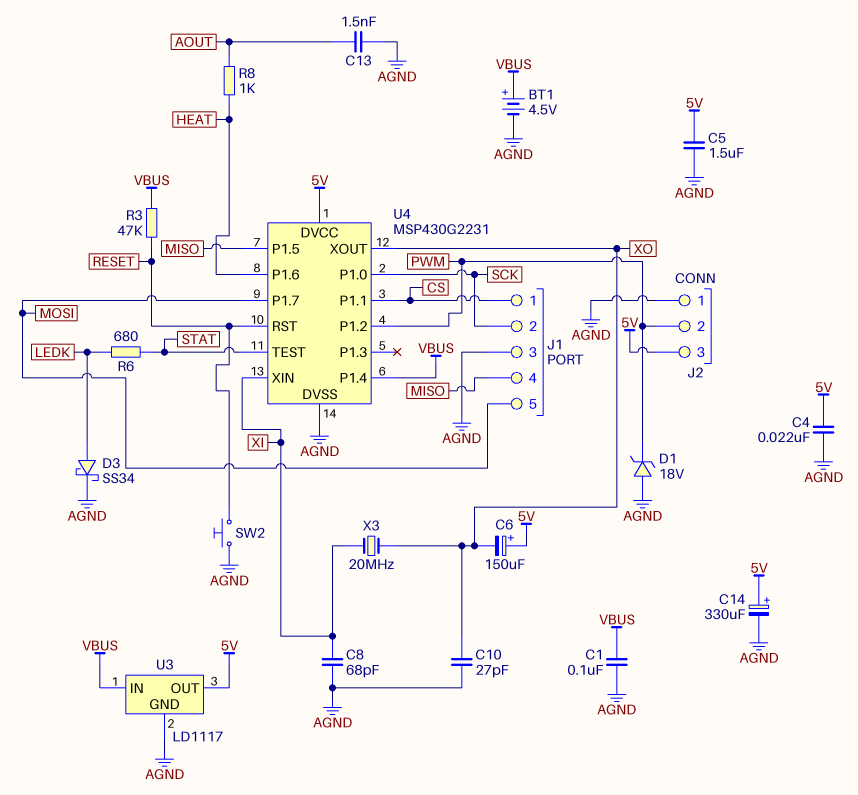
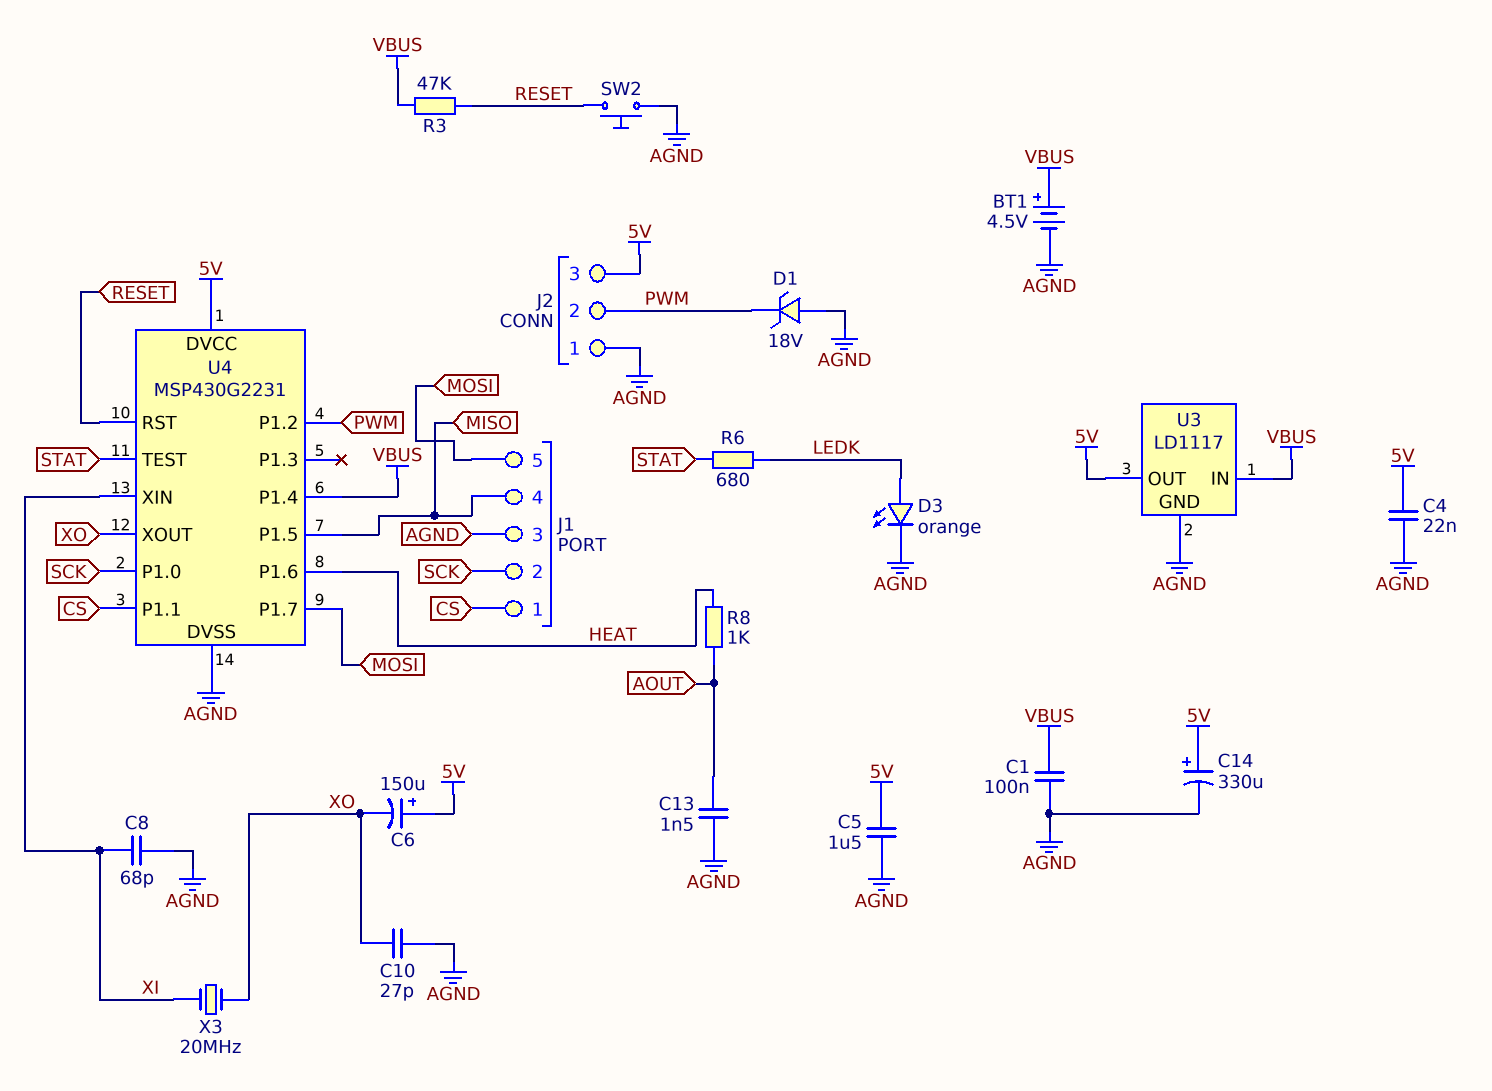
D3: schottky SS34 (A LEDK, K AGND) -> LED orange (A LEDK, K AGND)

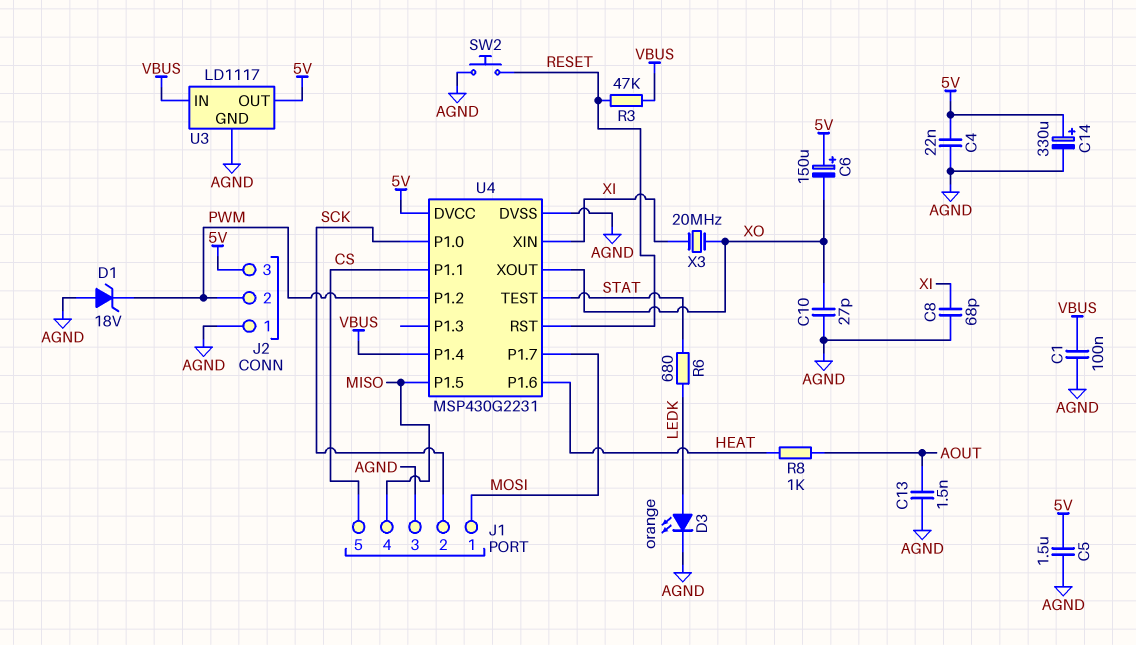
BT1: 4.5V (plus VBUS, minus AGND) -> none
J1 pin 1: CS -> MOSI
J1 pin 5: MOSI -> CS

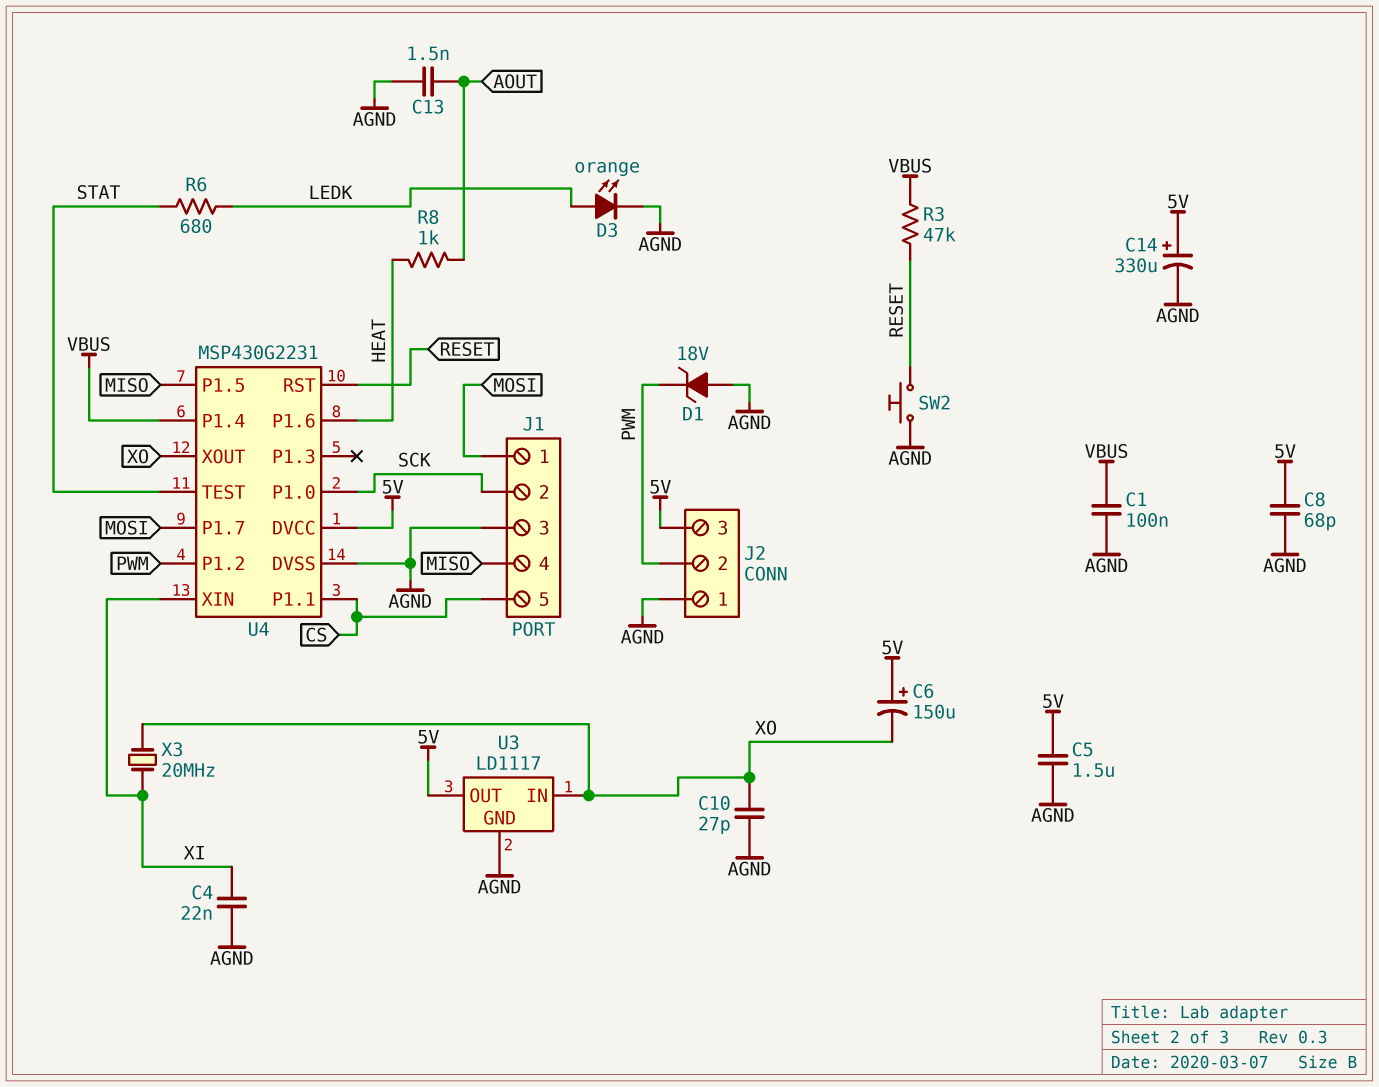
C4: 22nF (5V, AGND) -> 22nF (AGND, XI)
C8: 68pF (AGND, XI) -> 68pF (5V, AGND)
U3 pin IN: VBUS -> XO

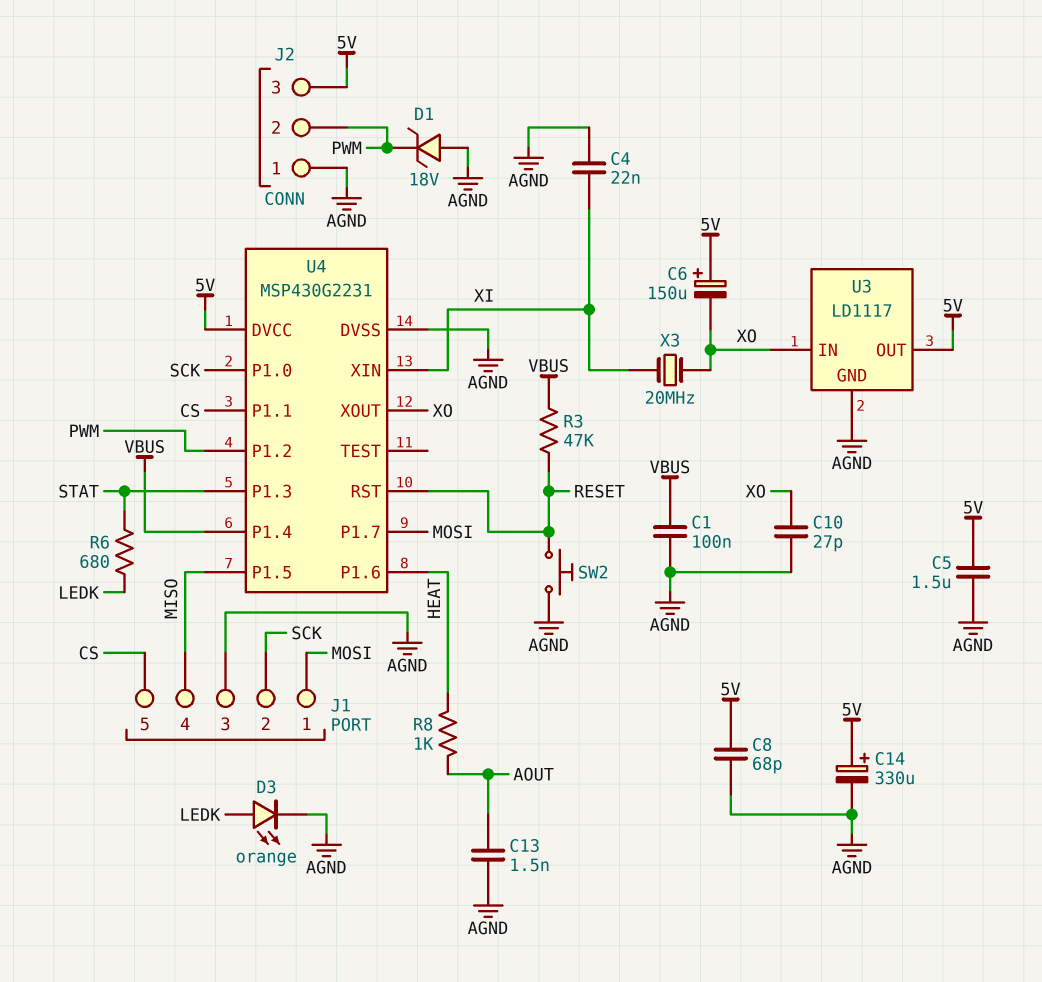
U4 pin P1.3: none -> STAT
U4 pin TEST: STAT -> none

